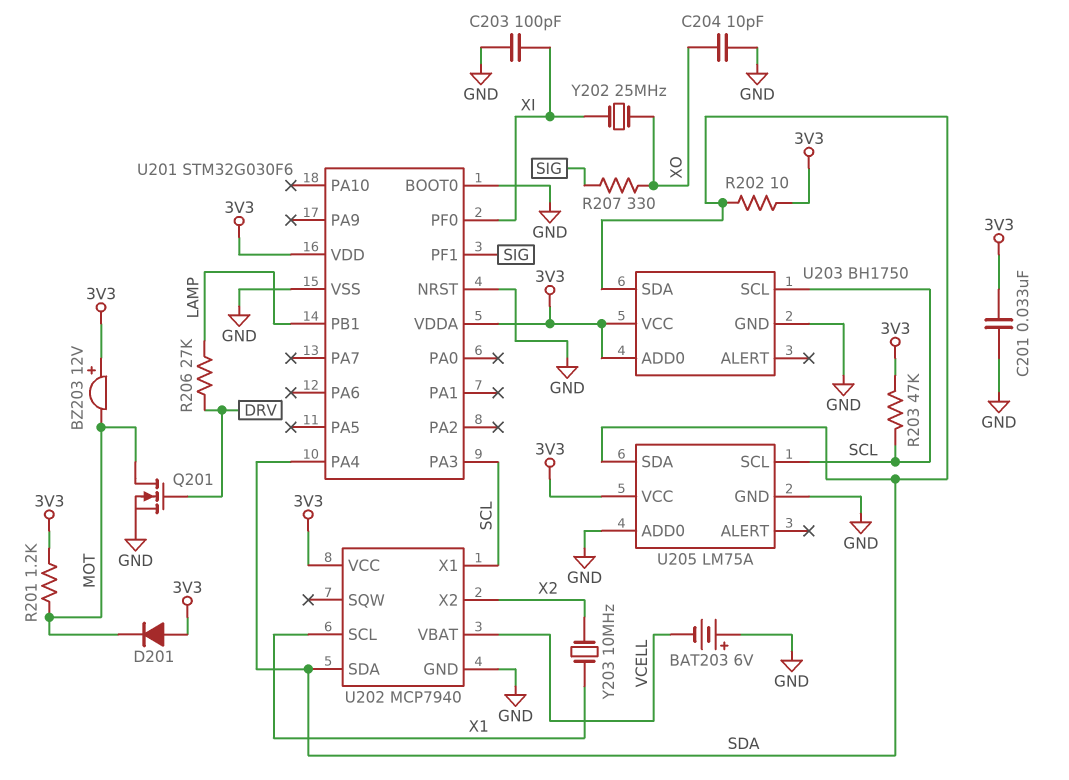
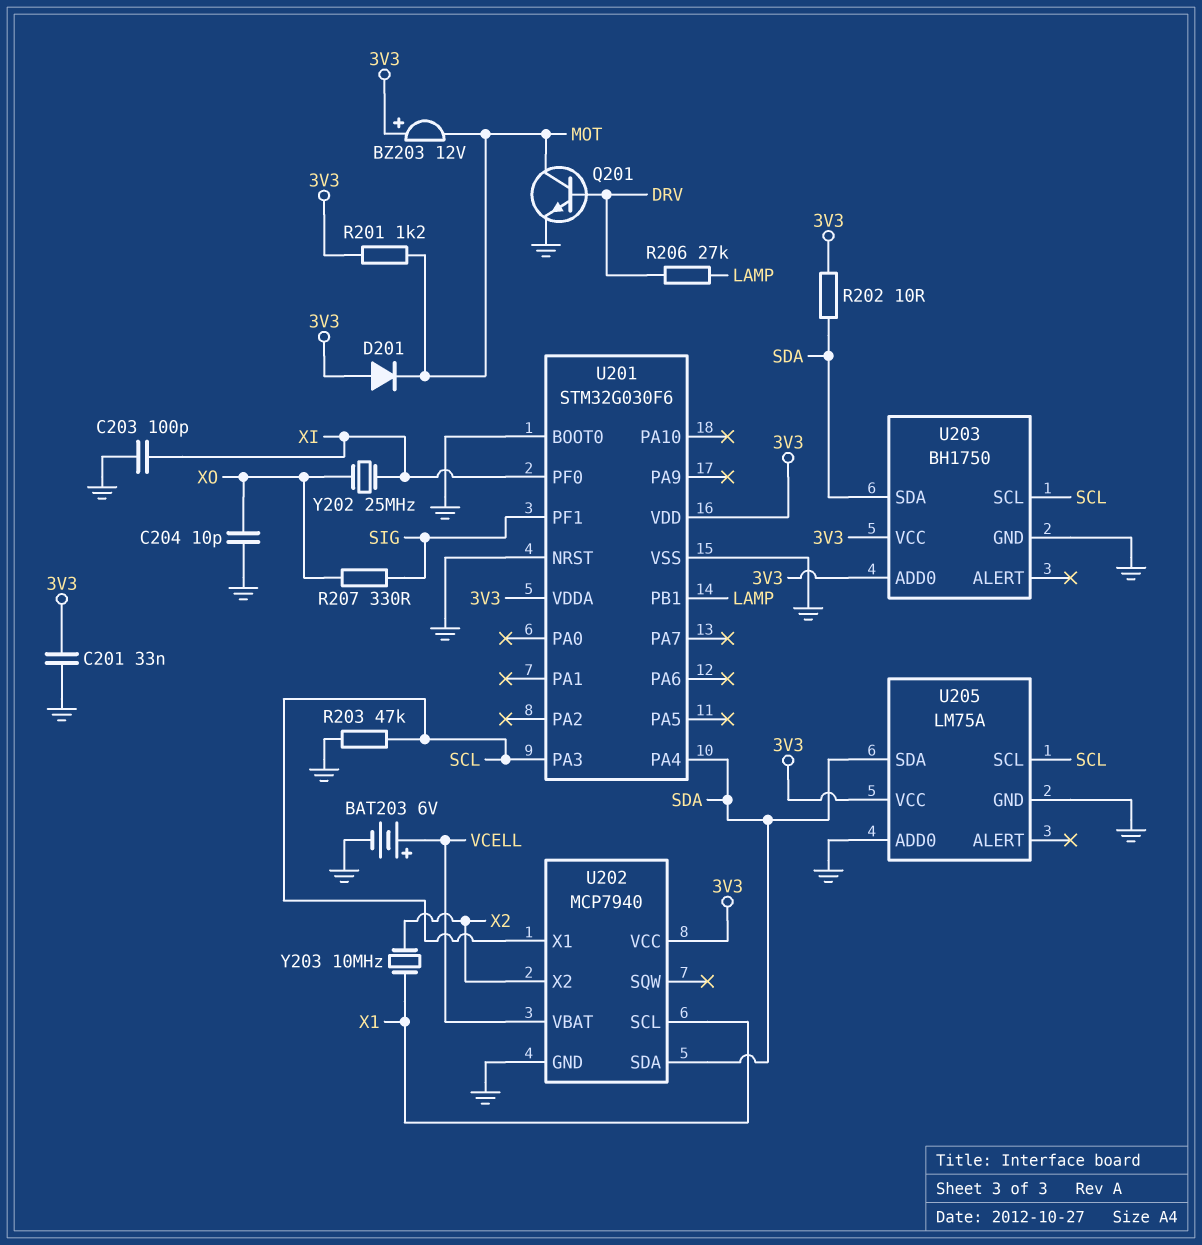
BAT203: 6V (plus GND, minus VCELL) -> 6V (plus VCELL, minus GND)
Q201: NMOS (G DRV, D MOT, S GND) -> NPN (B DRV, C MOT, E GND)
R203: 47k (3V3, SCL) -> 47k (GND, SCL)

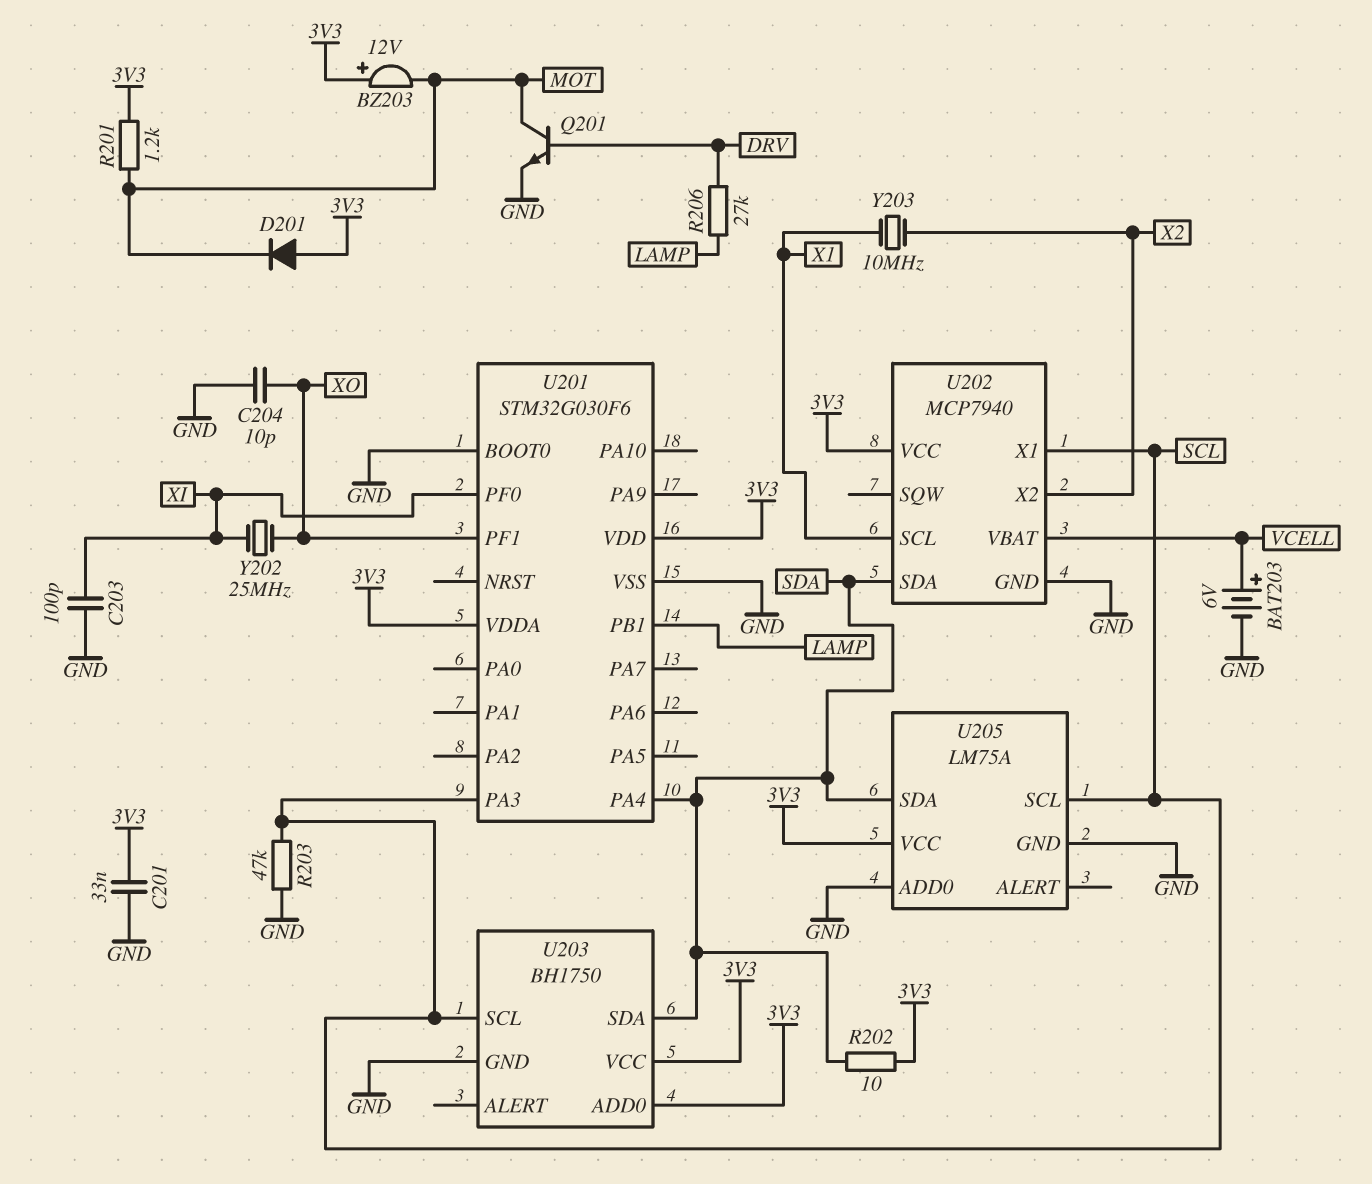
R207: 330 (SIG, XO) -> none
U201 pin NRST: GND -> none
U201 pin PF1: SIG -> XO

